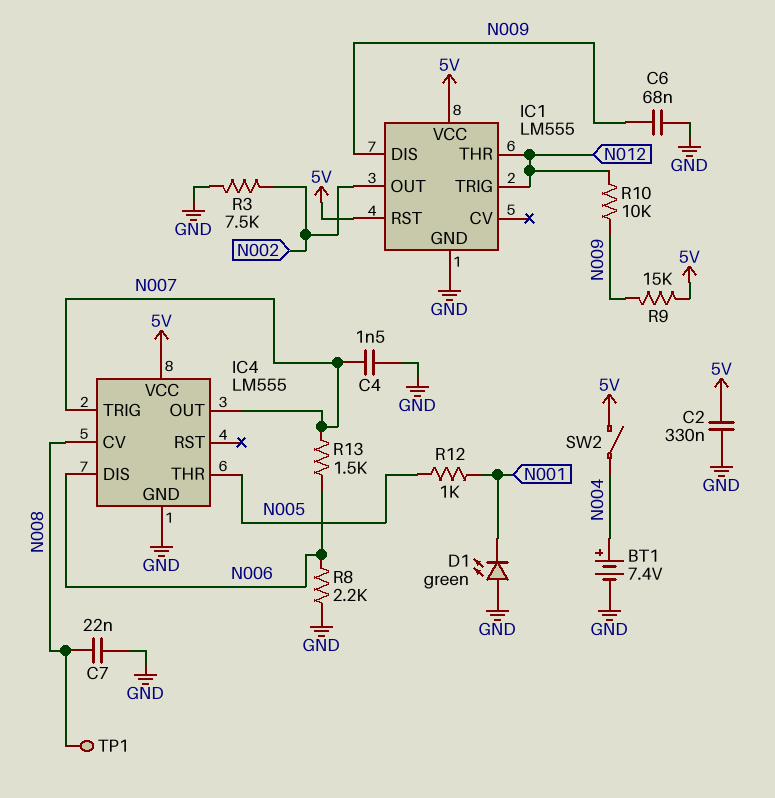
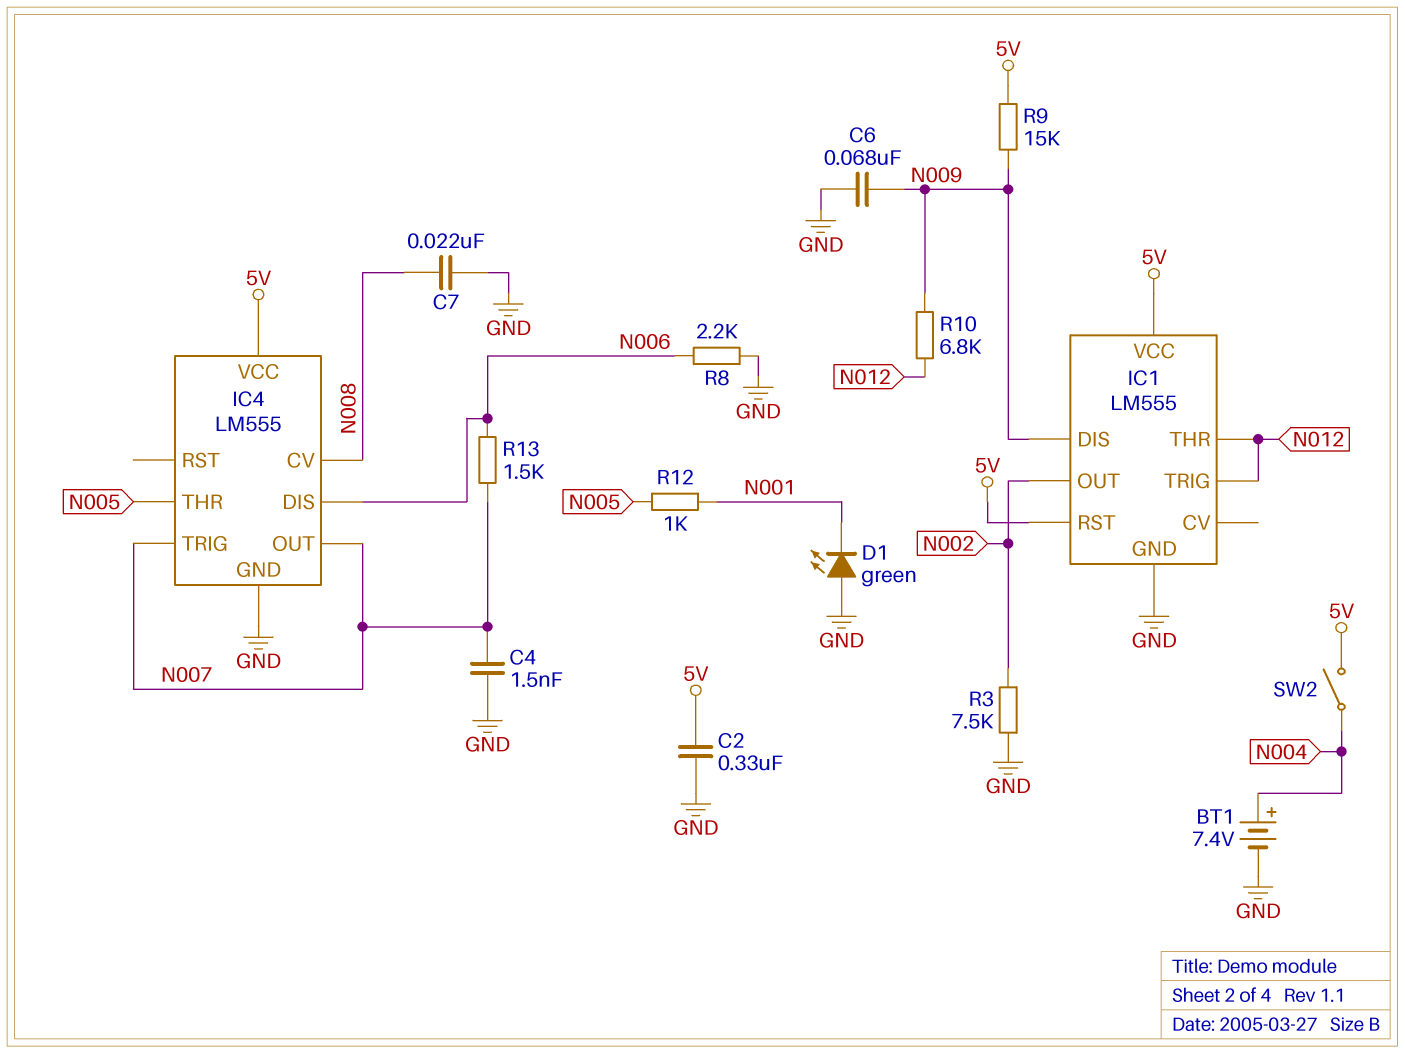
R10: 10k (N009, N012) -> 6.8k (N009, N012)
TP1: test point (N008) -> none

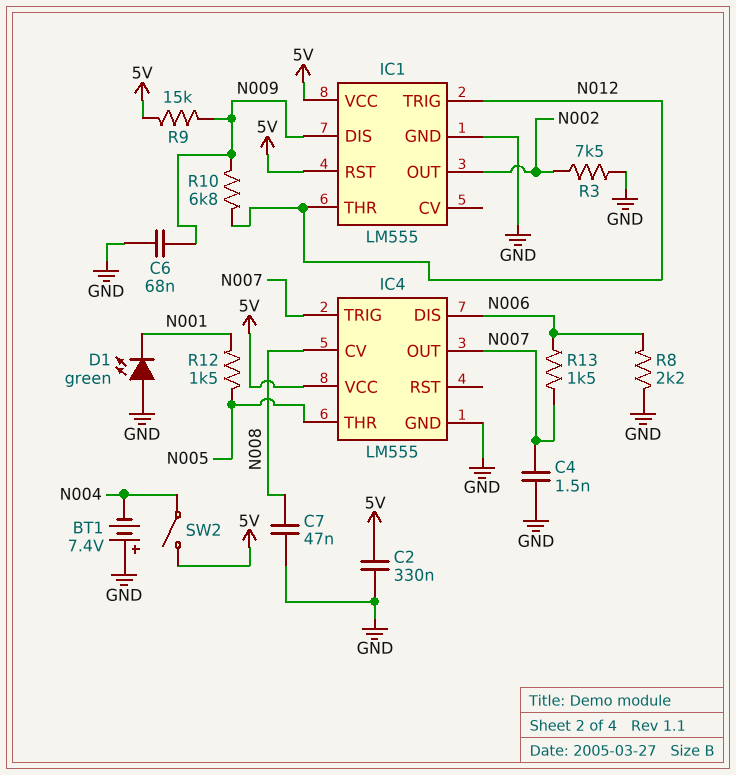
BT1: 7.4V (plus N004, minus GND) -> 7.4V (plus GND, minus N004)
C7: 22nF (GND, N008) -> 47nF (GND, N008)
R12: 1k (N001, N005) -> 1.5k (N001, N005)

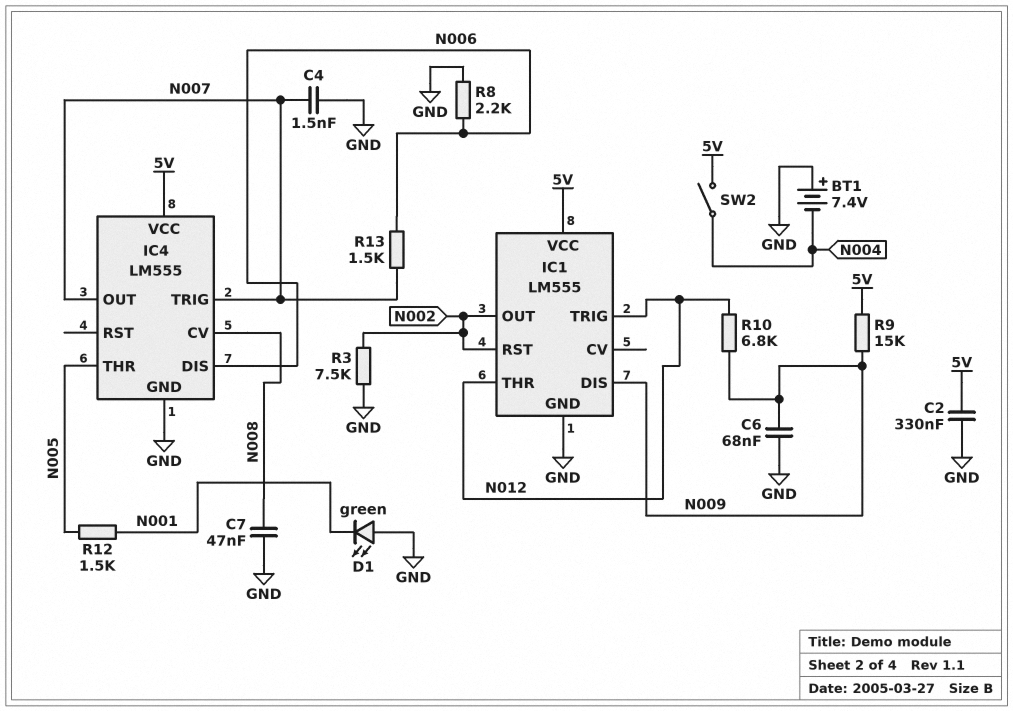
IC1 pin RST: 5V -> N002

